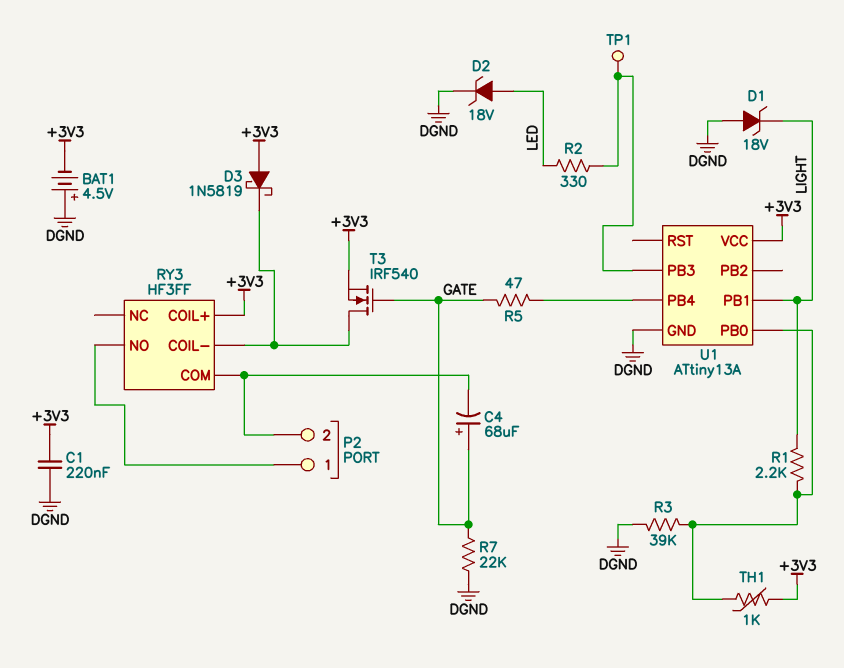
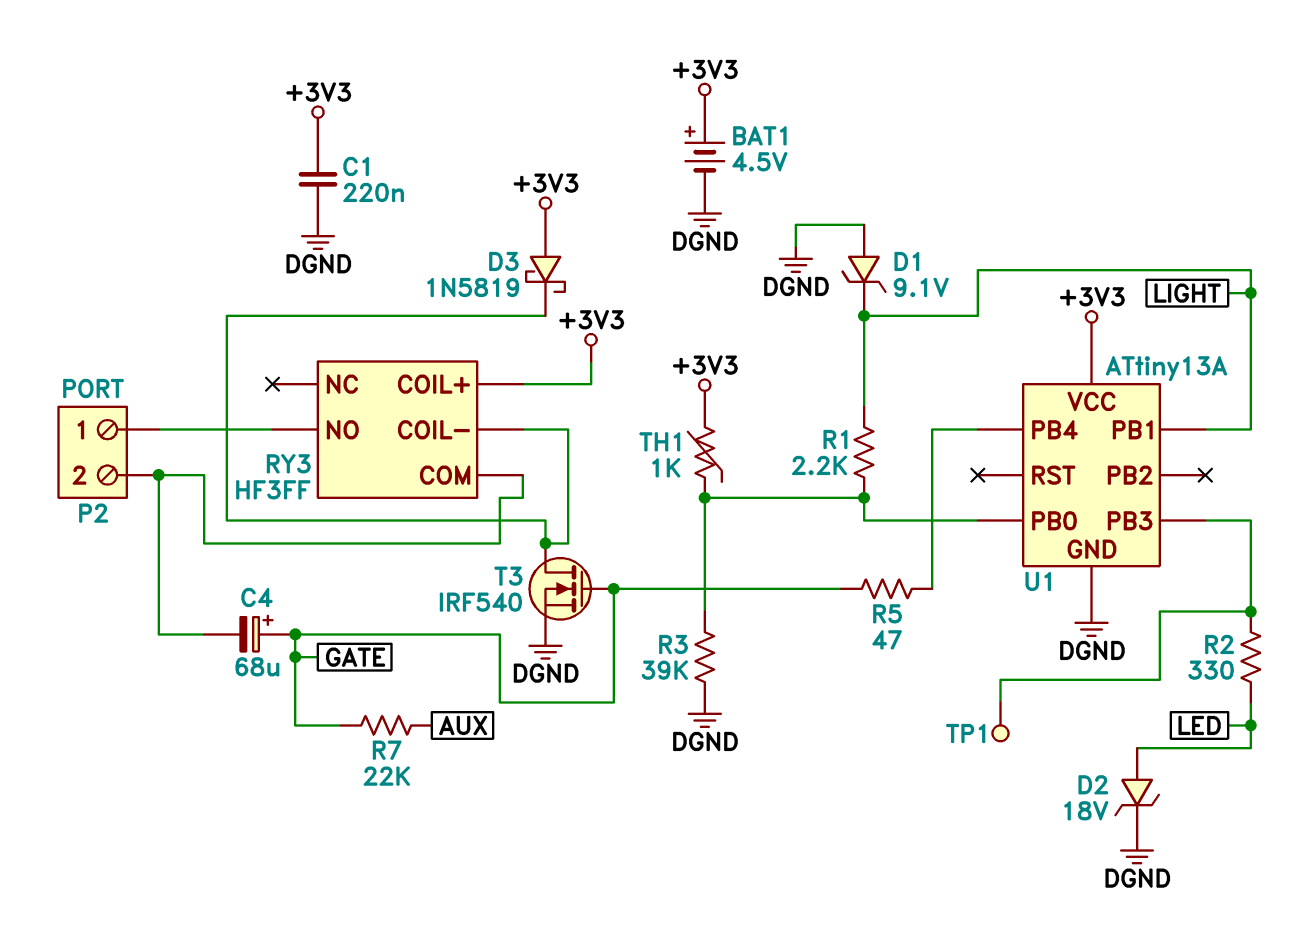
BAT1: 4.5V (plus DGND, minus +3V3) -> 4.5V (plus +3V3, minus DGND)
D1: zener 18V (A DGND, K LIGHT) -> zener 9.1V (A DGND, K LIGHT)
R7: 22k (DGND, GATE) -> 22k (AUX, GATE)
T3: NMOS IRF540 (G GATE, D RY3/COIL-, S +3V3) -> NMOS IRF540 (G GATE, D RY3/COIL-, S DGND)

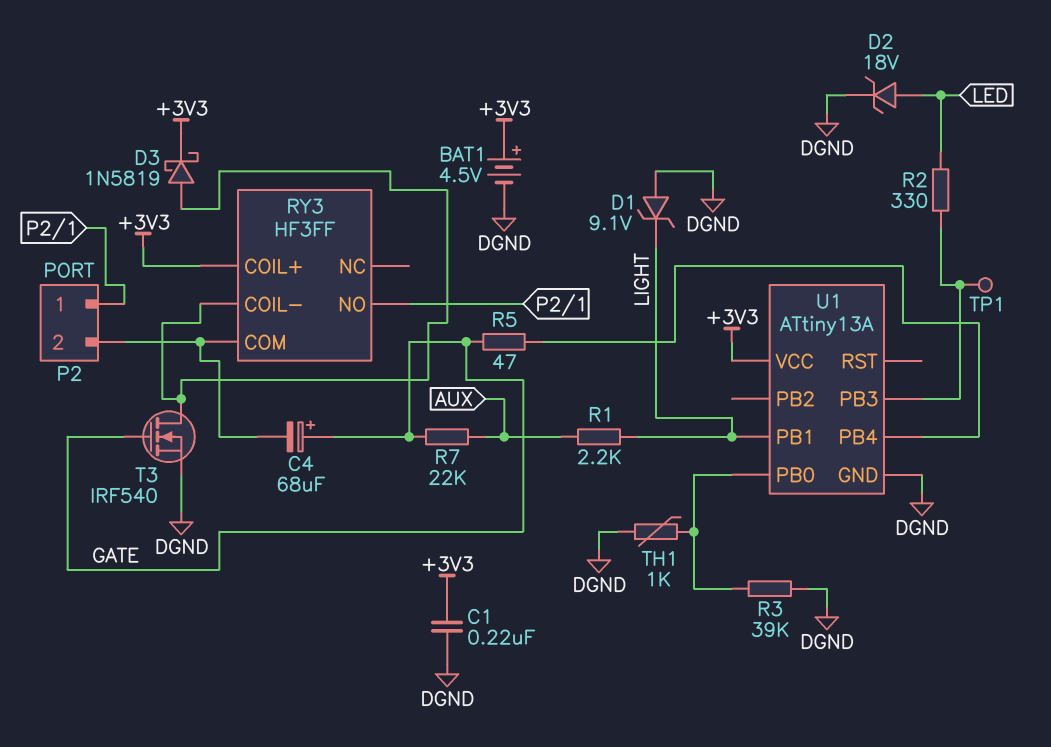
D3: schottky 1N5819 (A +3V3, K RY3/COIL-) -> schottky 1N5819 (A RY3/COIL-, K +3V3)
R1: 2.2k (LIGHT, U1/PB0) -> 2.2k (AUX, LIGHT)
TH1: 1k (+3V3, U1/PB0) -> 1k (DGND, U1/PB0)

